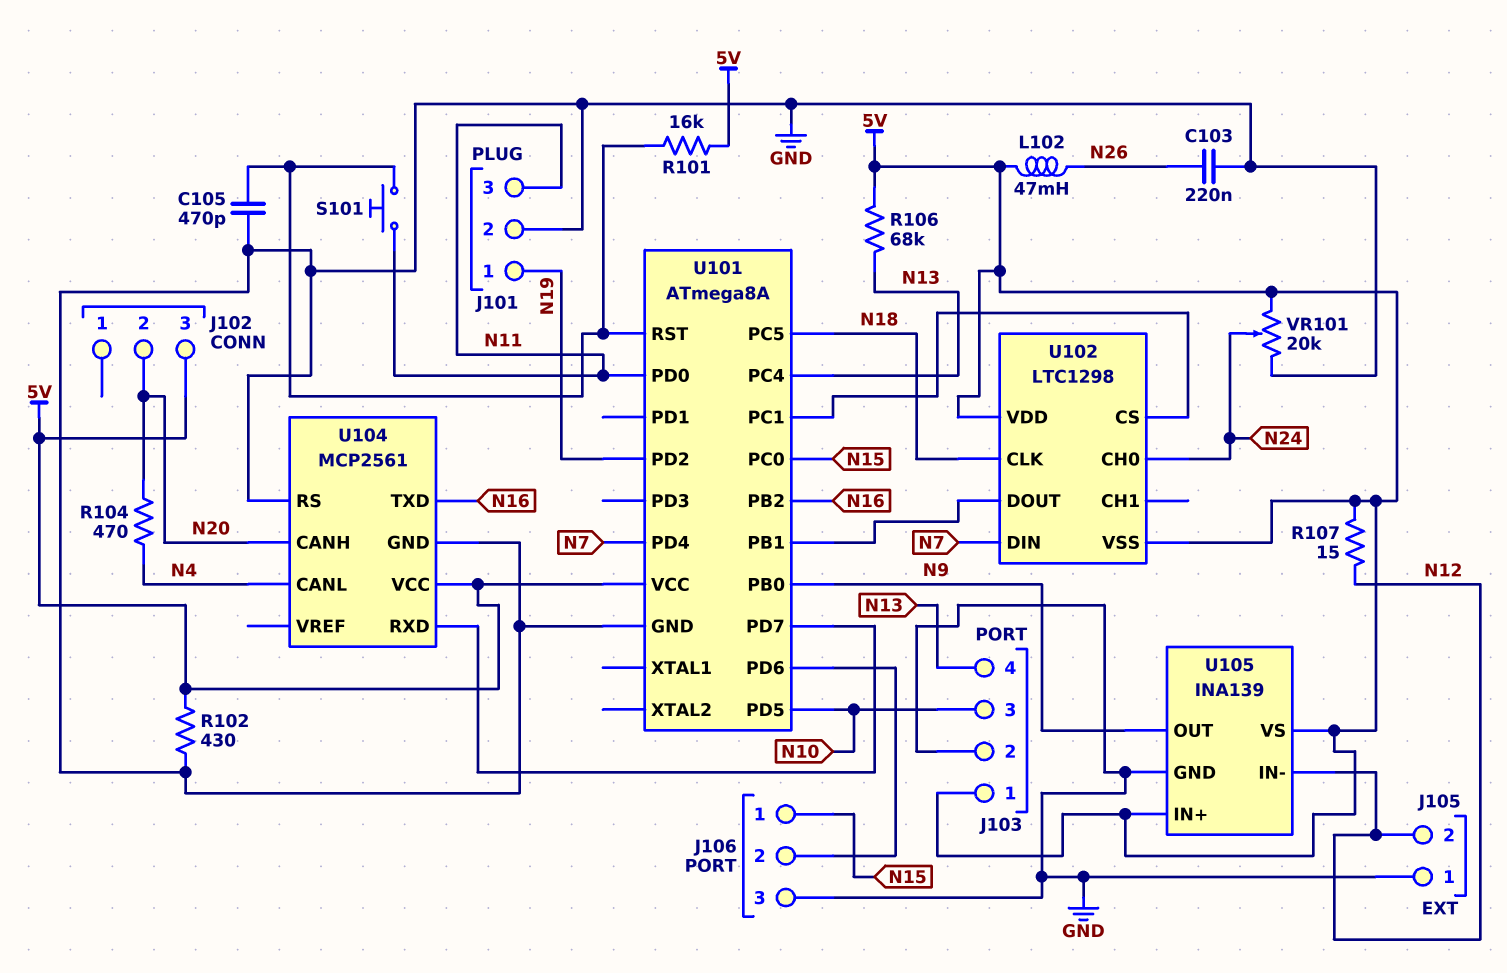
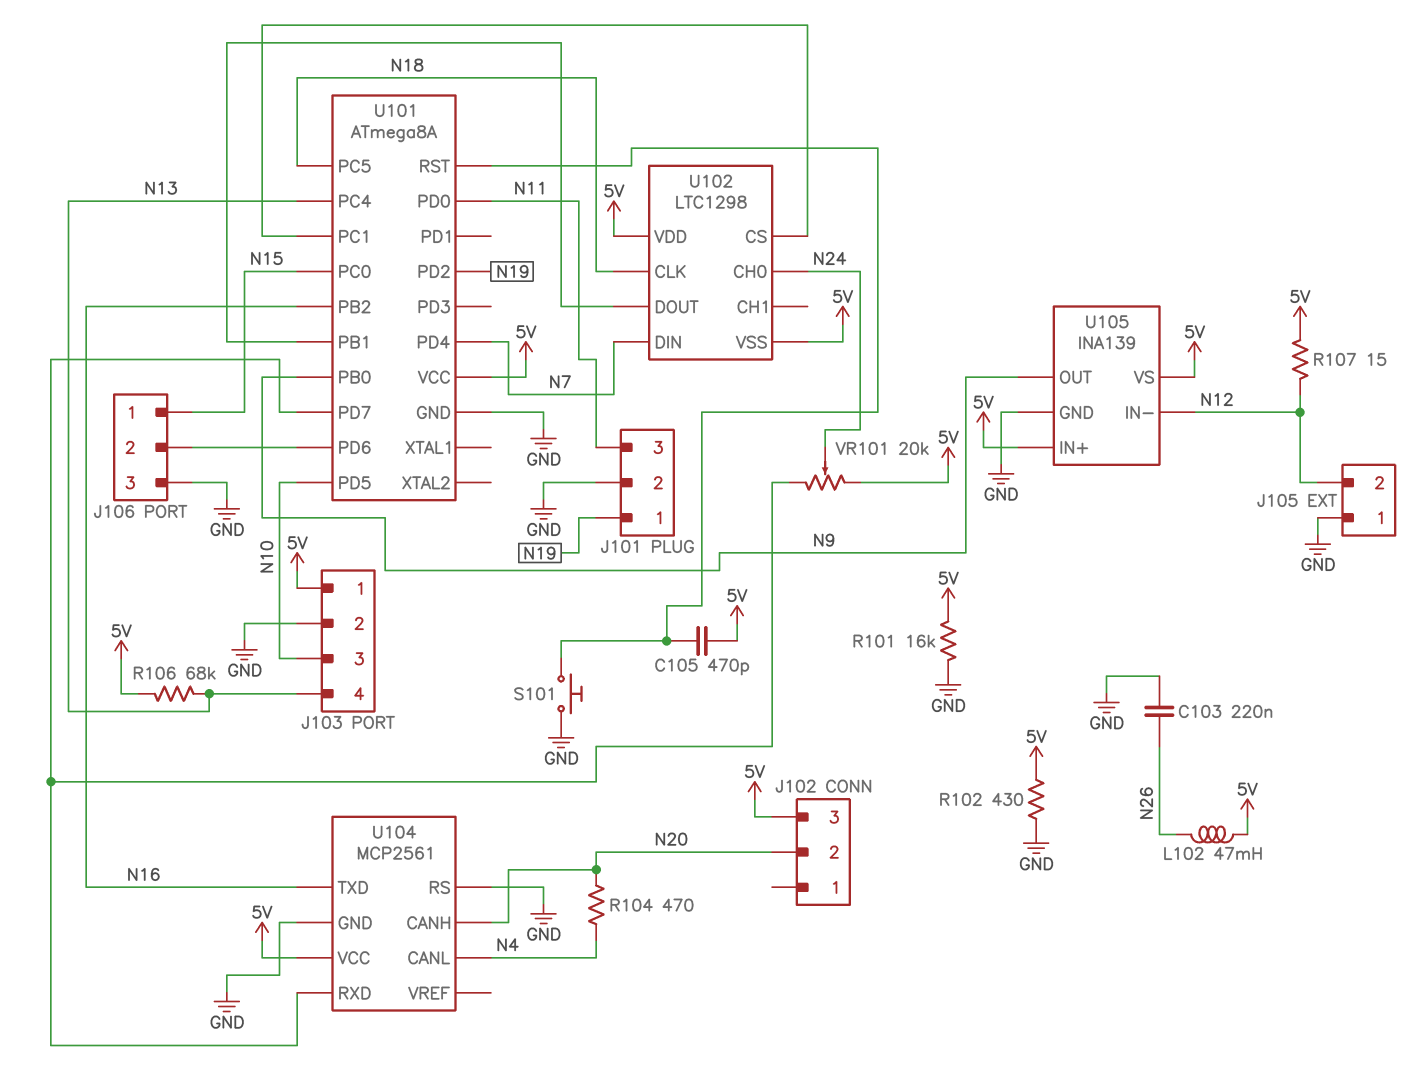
C105: 470pF (GND, U101/RST) -> 470pF (5V, U101/RST)
R101: 16k (5V, U101/RST) -> 16k (5V, GND)
S101: button (N11, U101/RST) -> button (GND, U101/RST)
VR101: 20k (5V, GND, wiper N24) -> 20k (5V, U101/PD7, wiper N24)

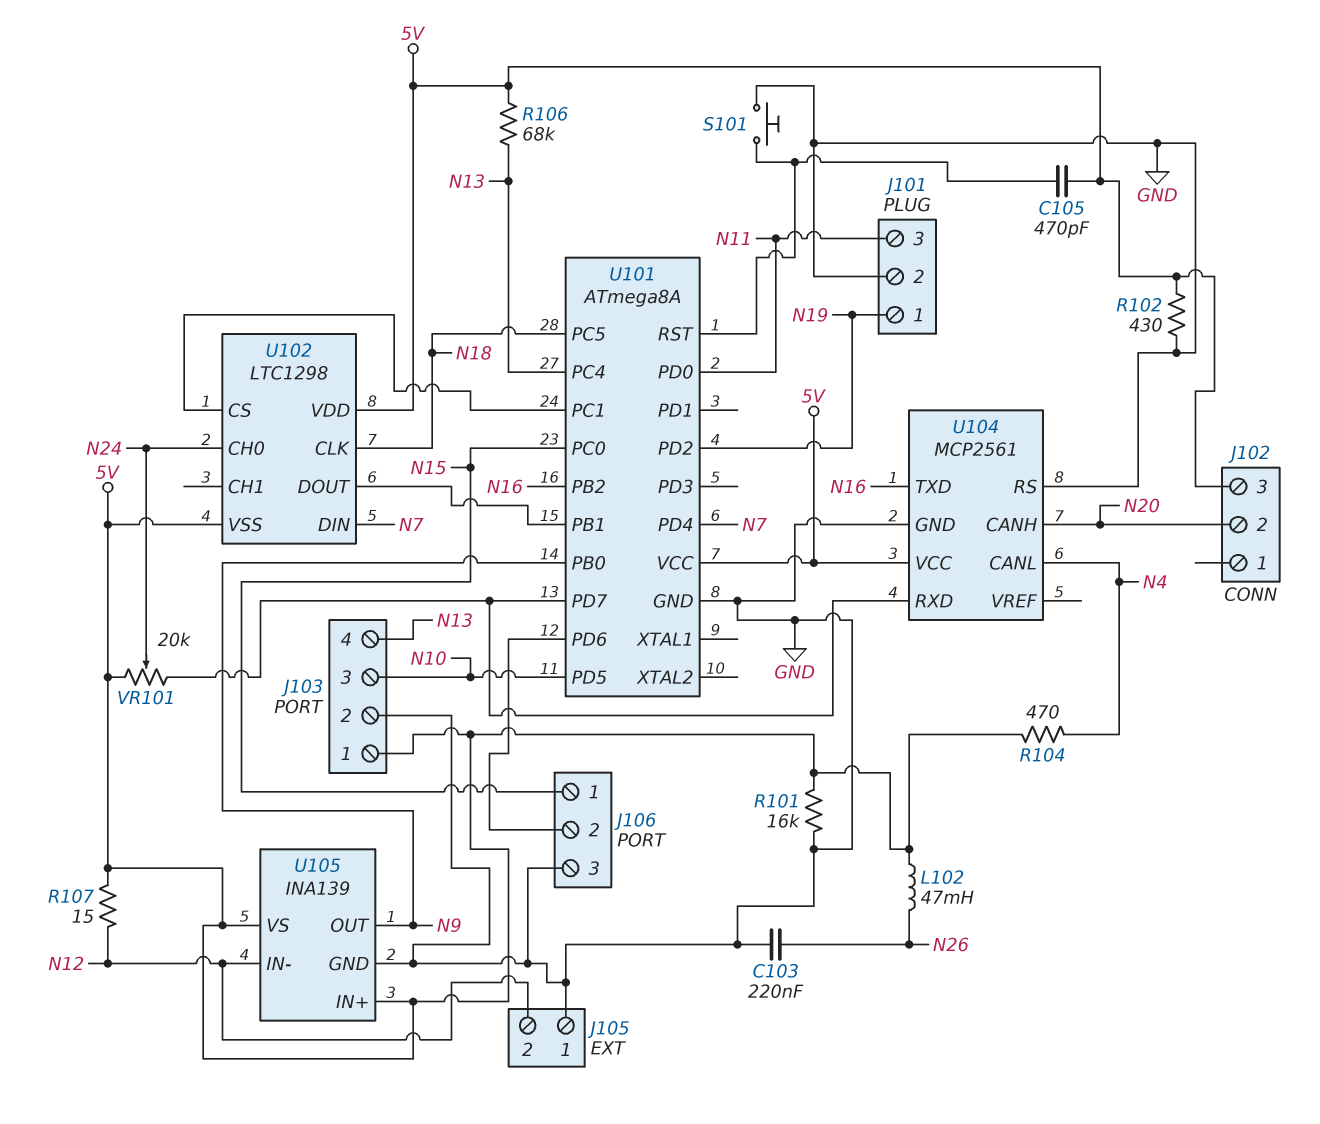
R104: 470 (N4, N20) -> 470 (5V, N4)

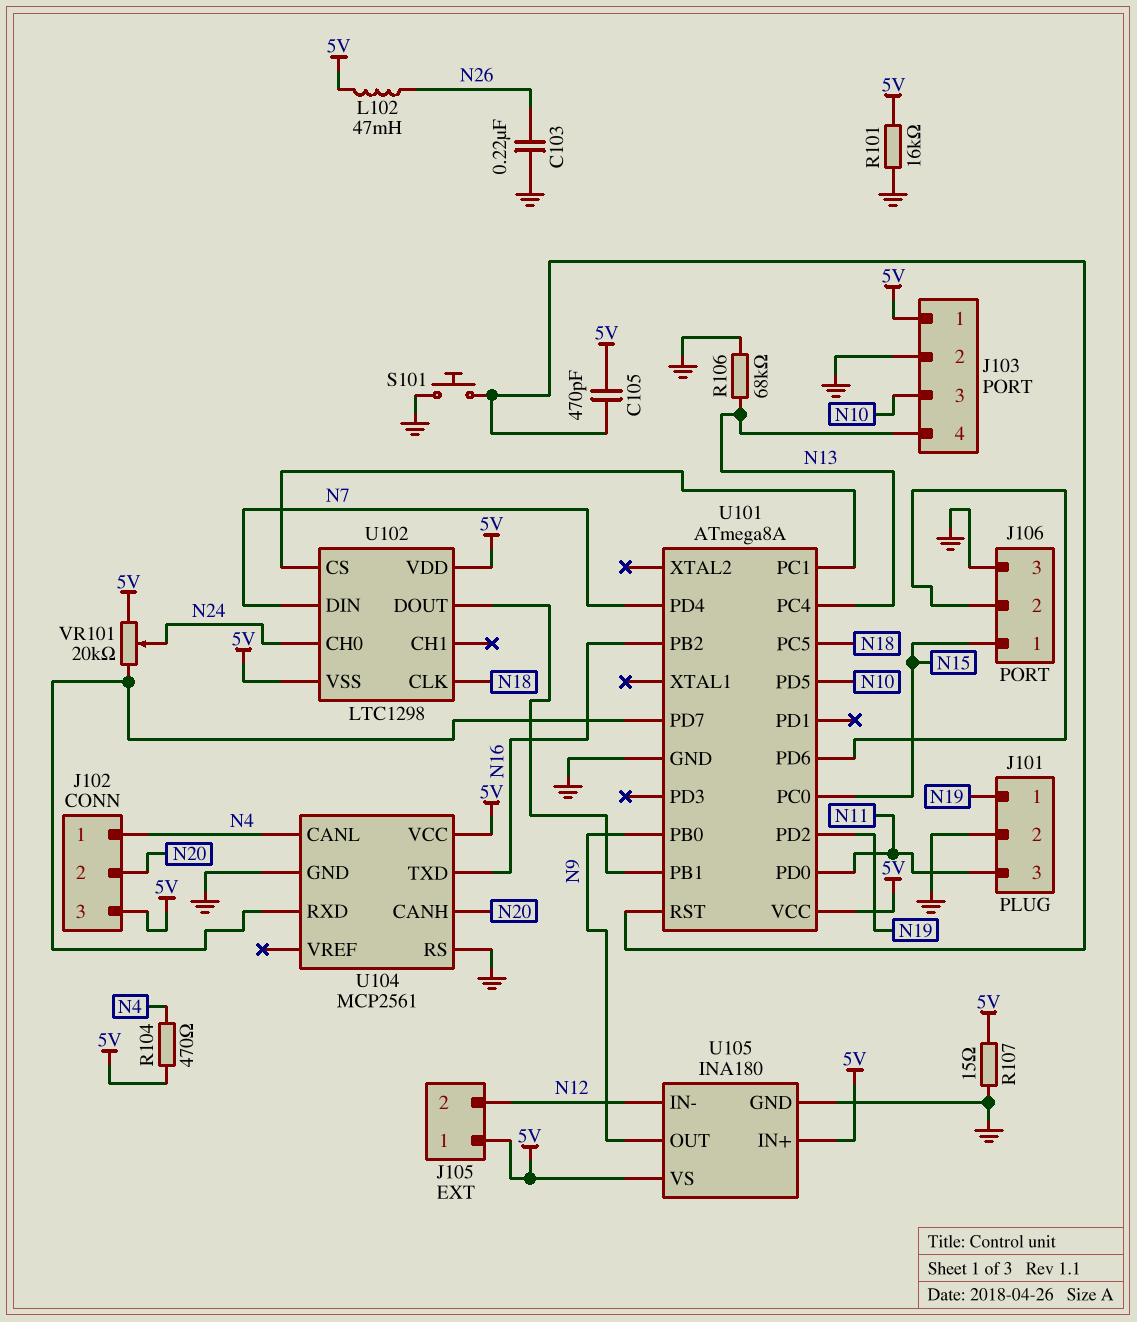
J102 pin 1: none -> N4
J105 pin 1: GND -> 5V
R102: 430 (5V, GND) -> none
R106: 68k (5V, N13) -> 68k (GND, N13)
R107: 15 (5V, N12) -> 15 (5V, GND)
U105: INA139 -> INA180

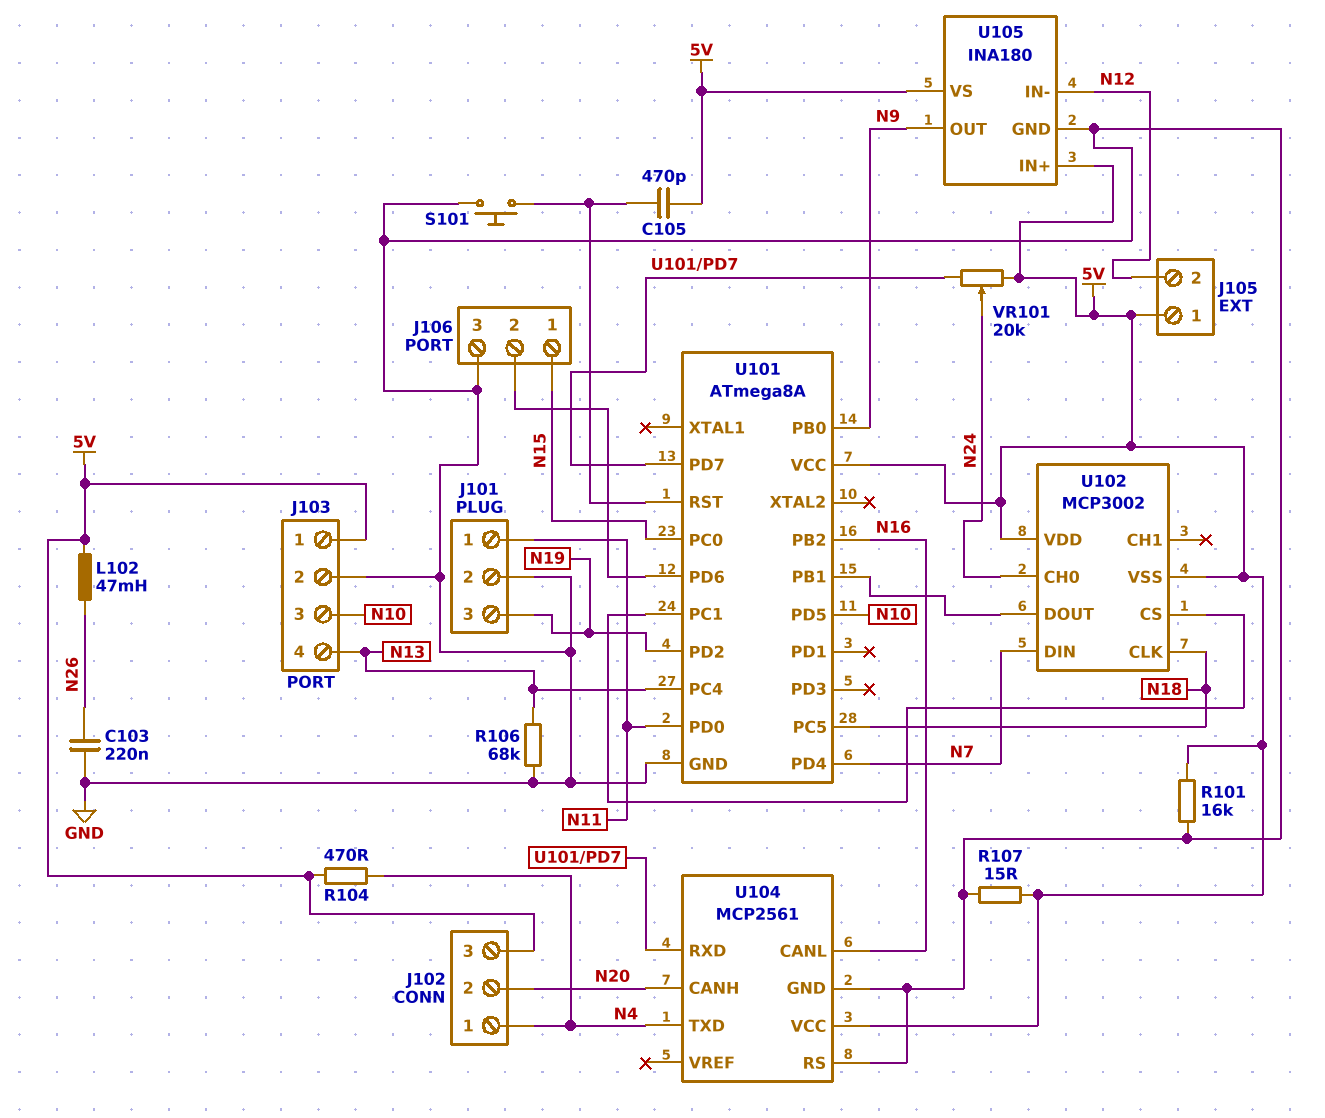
J101 pin 1: N19 -> N11
J101 pin 3: N11 -> N19
U102: LTC1298 -> MCP3002
U104 pin CANL: N4 -> N16
U104 pin TXD: N16 -> N4

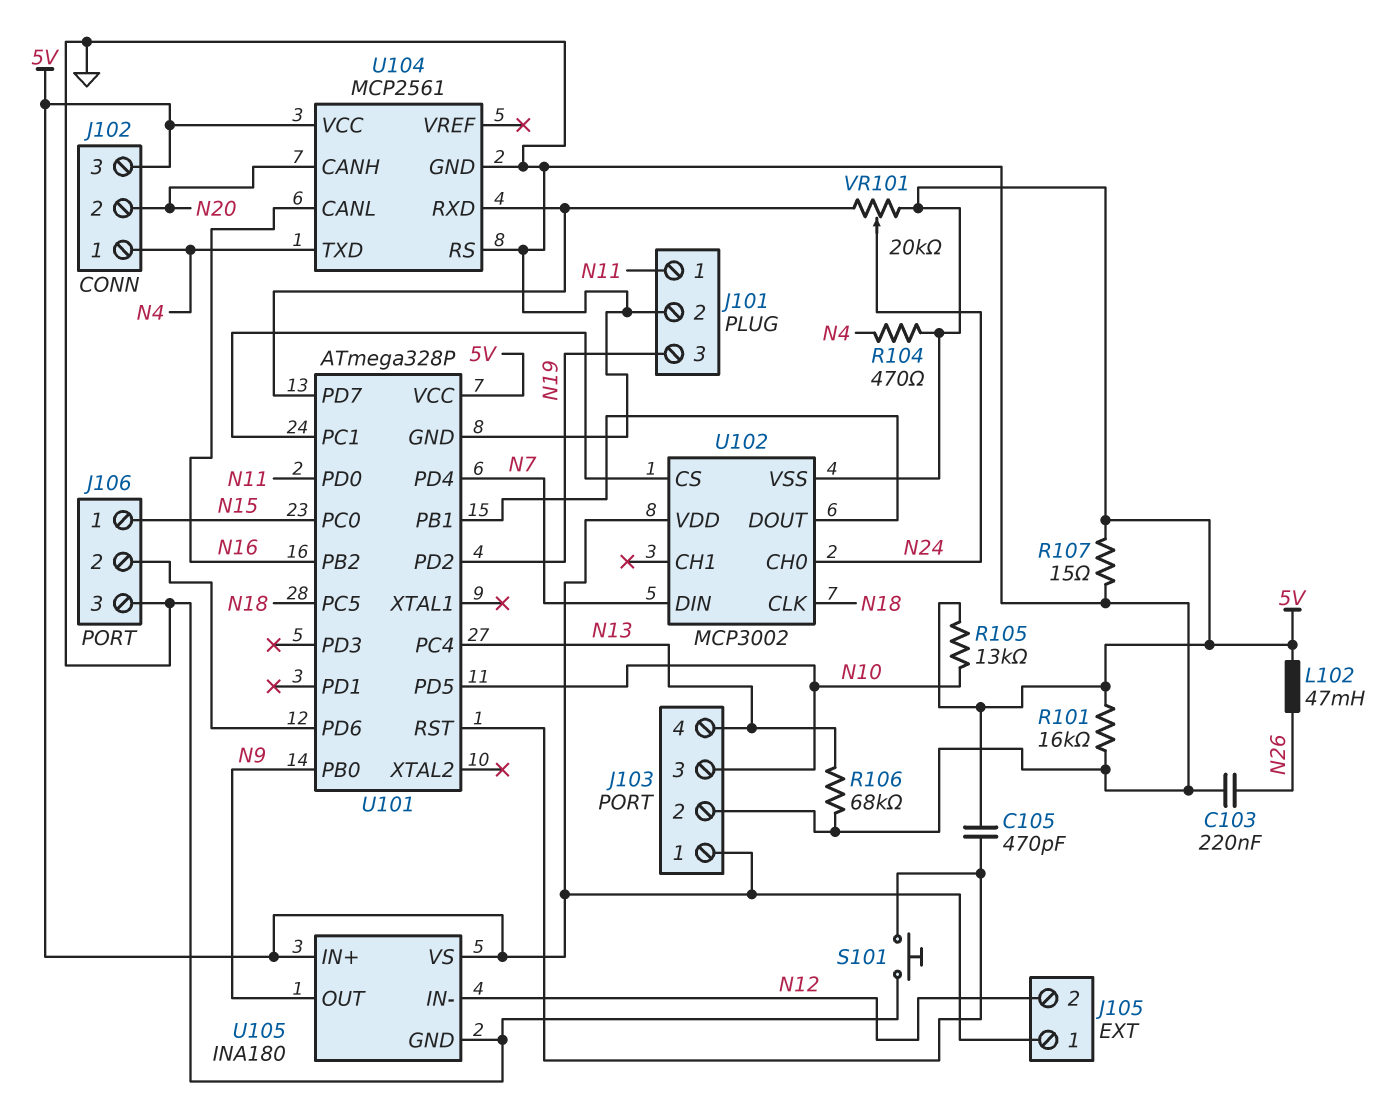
R105: none -> 13k (5V, N10)
U101: ATmega8A -> ATmega328P

